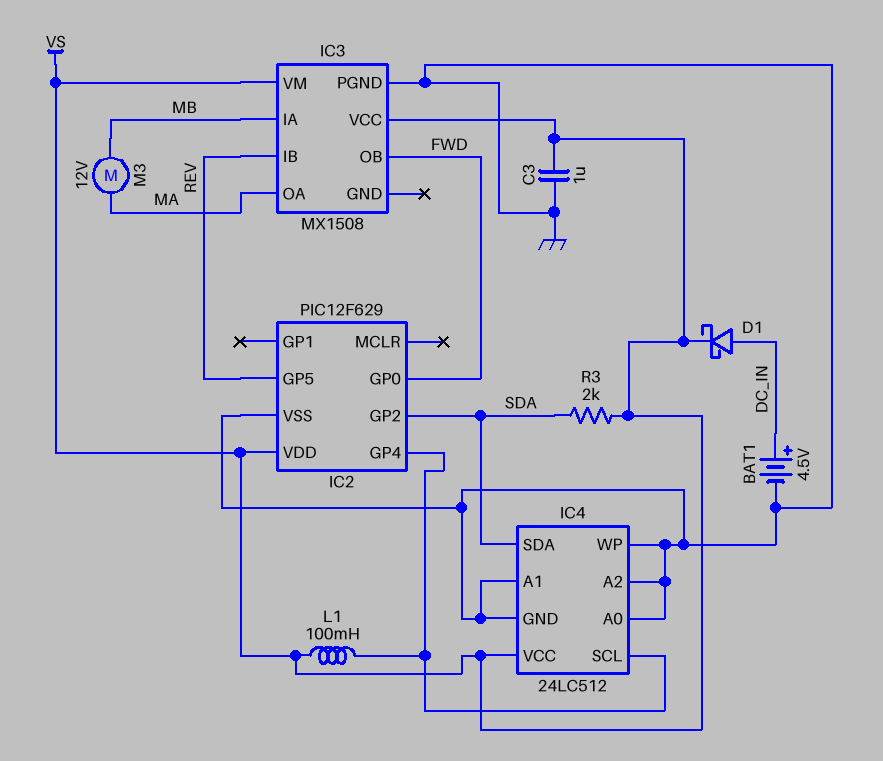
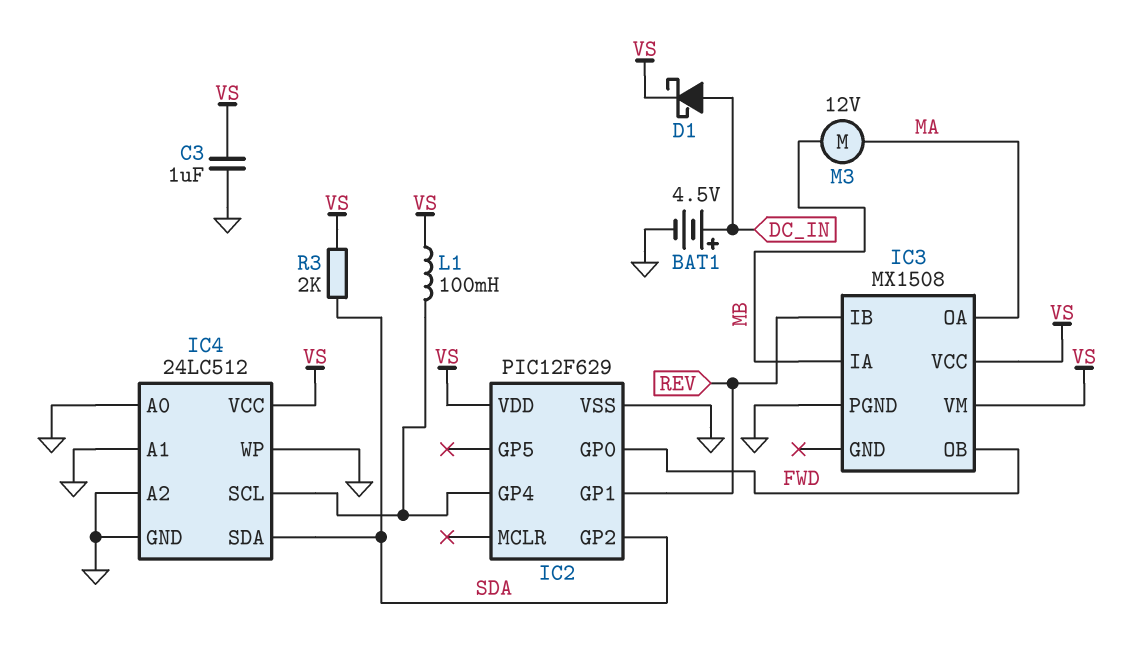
IC2 pin GP1: none -> REV
IC2 pin GP5: REV -> none

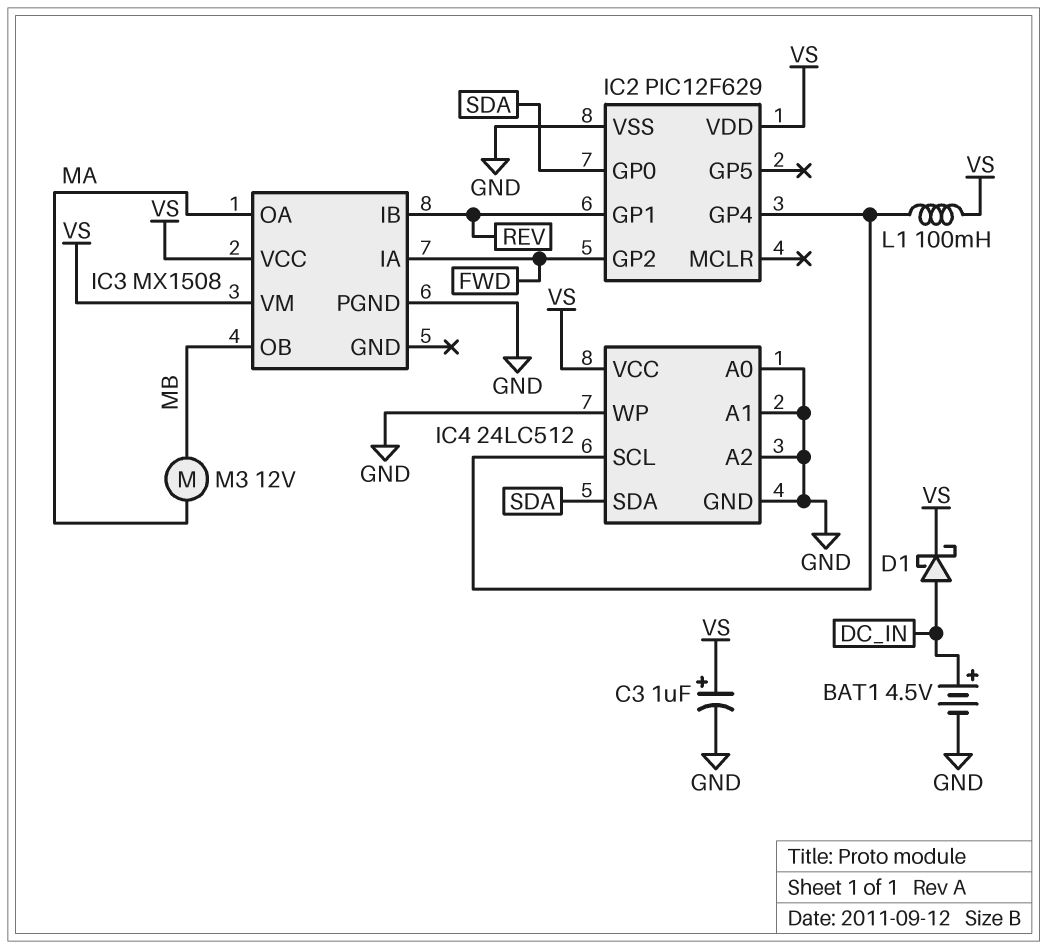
C3: 1uF (GND, VS) -> 1uF (plus VS, minus GND)
IC2 pin GP0: FWD -> SDA
IC2 pin GP2: SDA -> FWD
IC3 pin IA: MB -> FWD
IC3 pin OB: FWD -> MB
R3: 2k (SDA, VS) -> none

